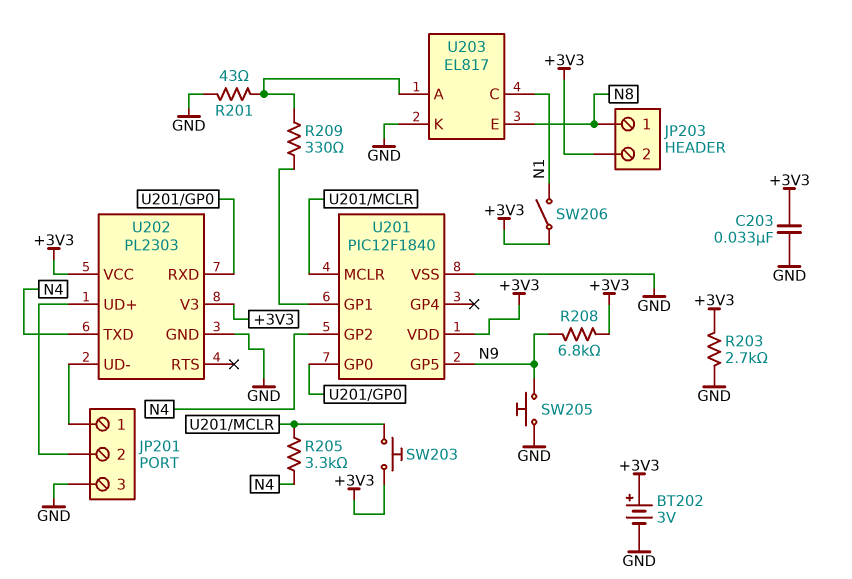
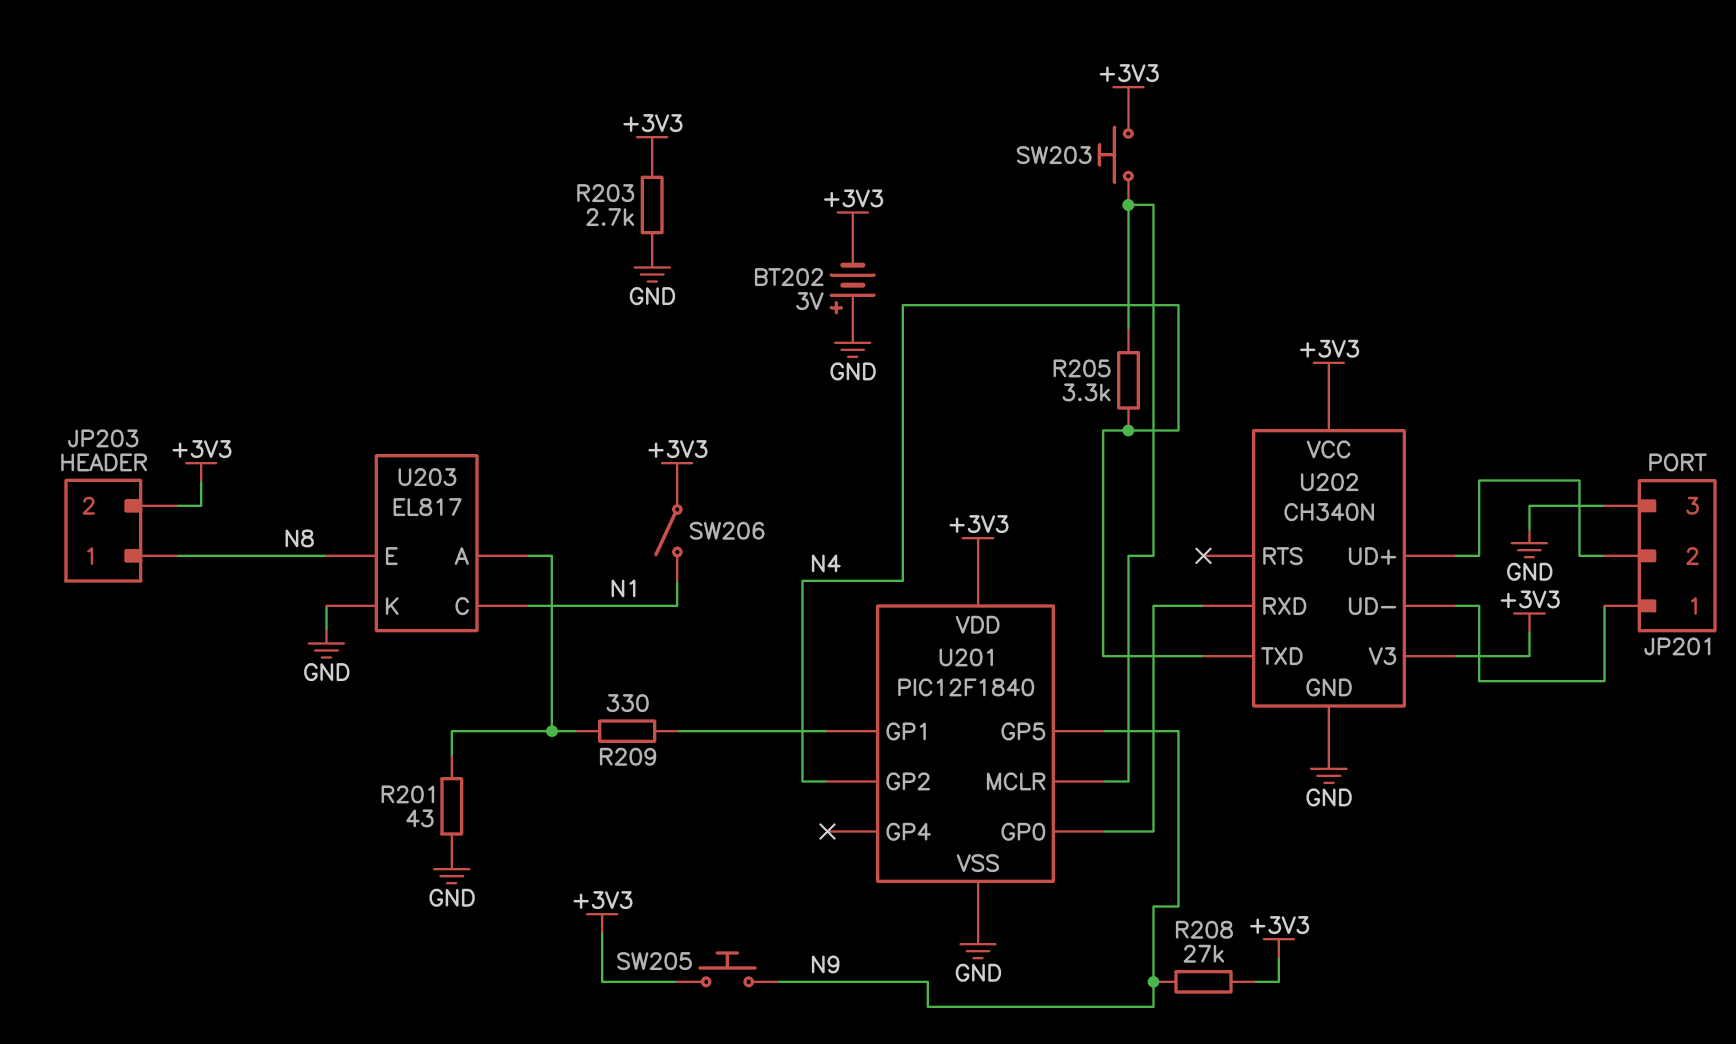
BT202: 3V (plus +3V3, minus GND) -> 3V (plus GND, minus +3V3)
C203: 33nF (+3V3, GND) -> none
R208: 6.8k (+3V3, N9) -> 27k (+3V3, N9)
SW205: button (GND, N9) -> button (+3V3, N9)
U202: PL2303 -> CH340N

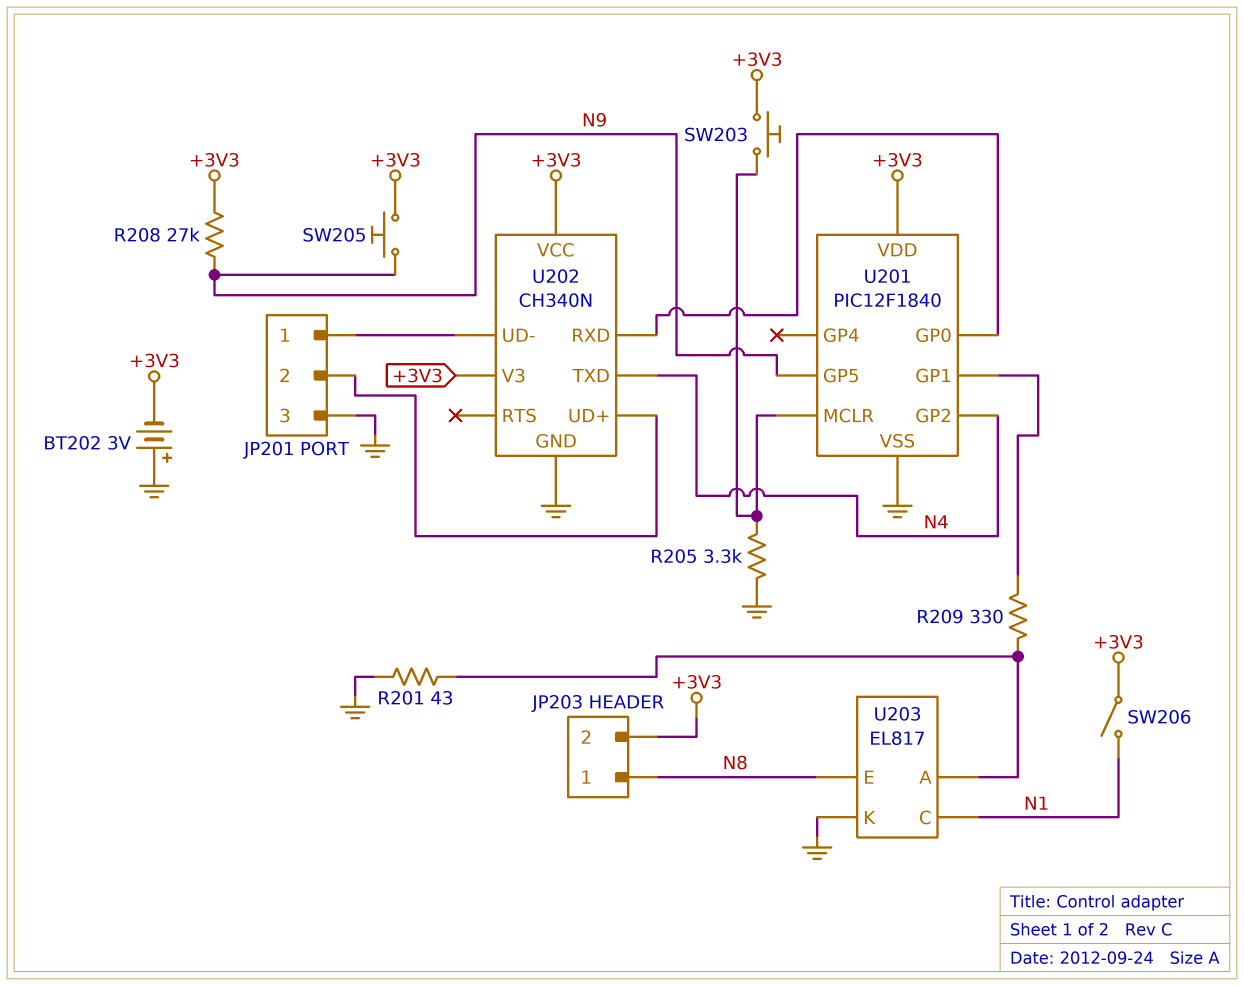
R203: 2.7k (+3V3, GND) -> none
R205: 3.3k (N4, U201/MCLR) -> 3.3k (GND, U201/MCLR)

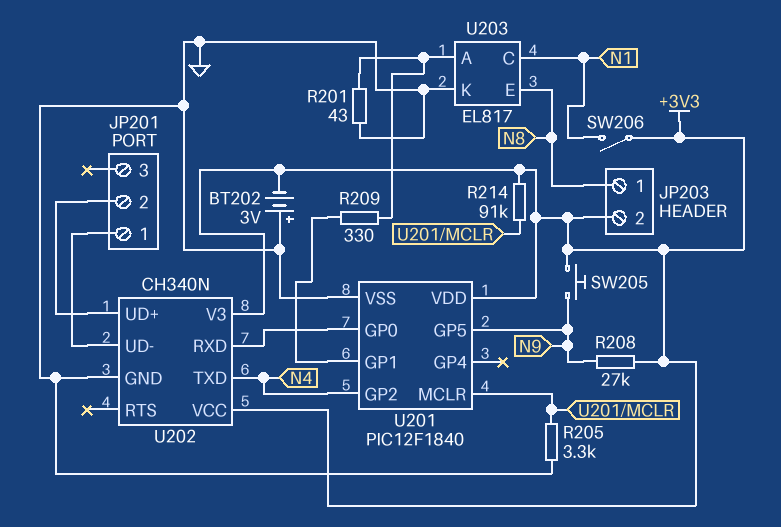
JP201 pin 3: GND -> none
R214: none -> 91k (+3V3, U201/MCLR)
SW203: button (+3V3, U201/MCLR) -> none

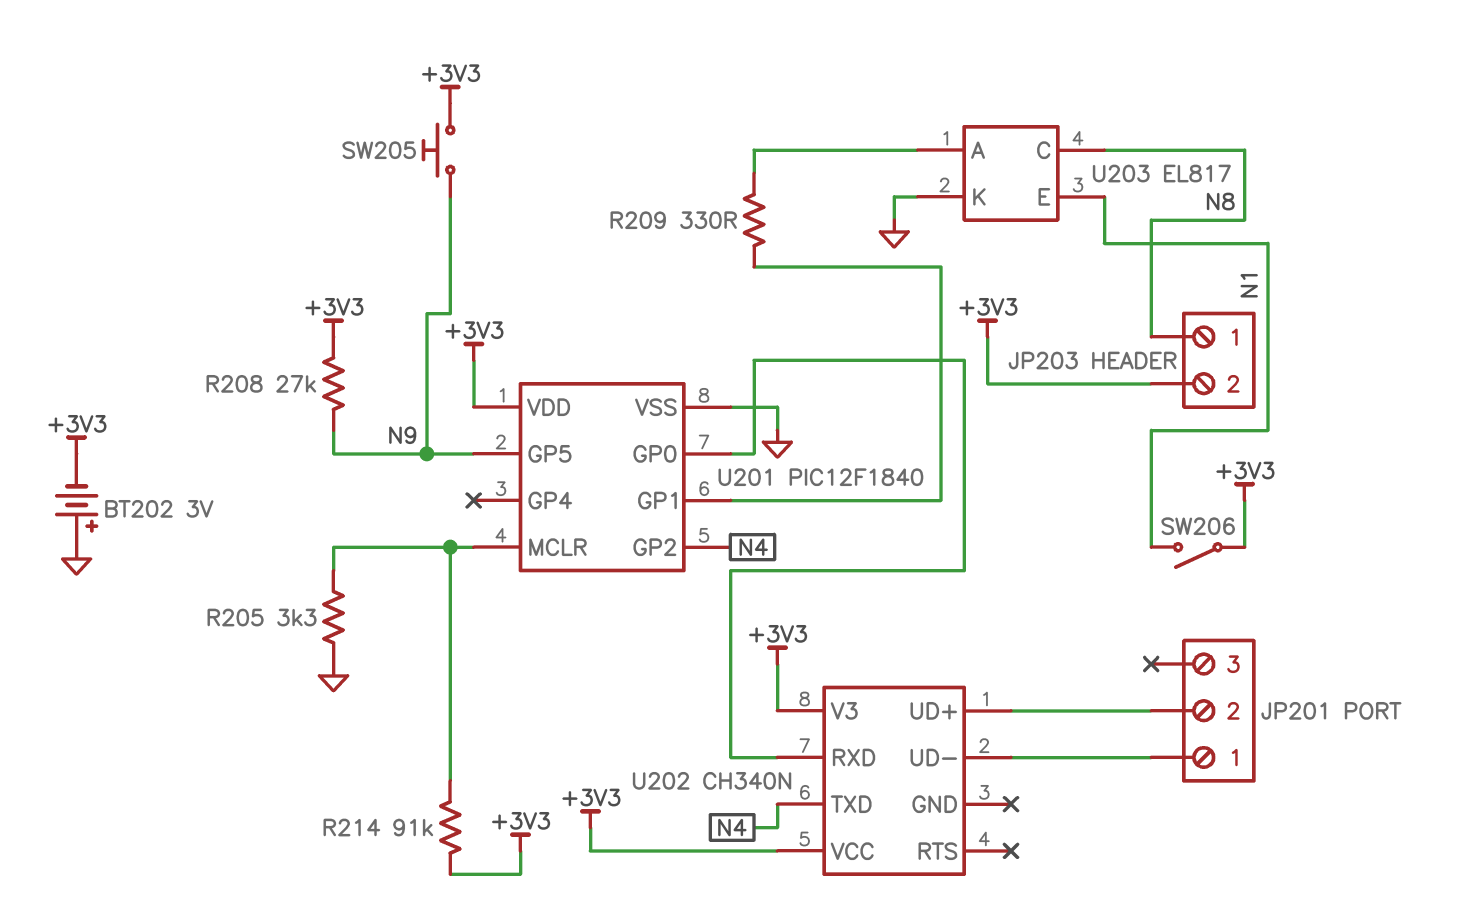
R201: 43 (GND, U203/A) -> none
U202 pin GND: GND -> none
U203 pin C: N1 -> N8
U203 pin E: N8 -> N1

